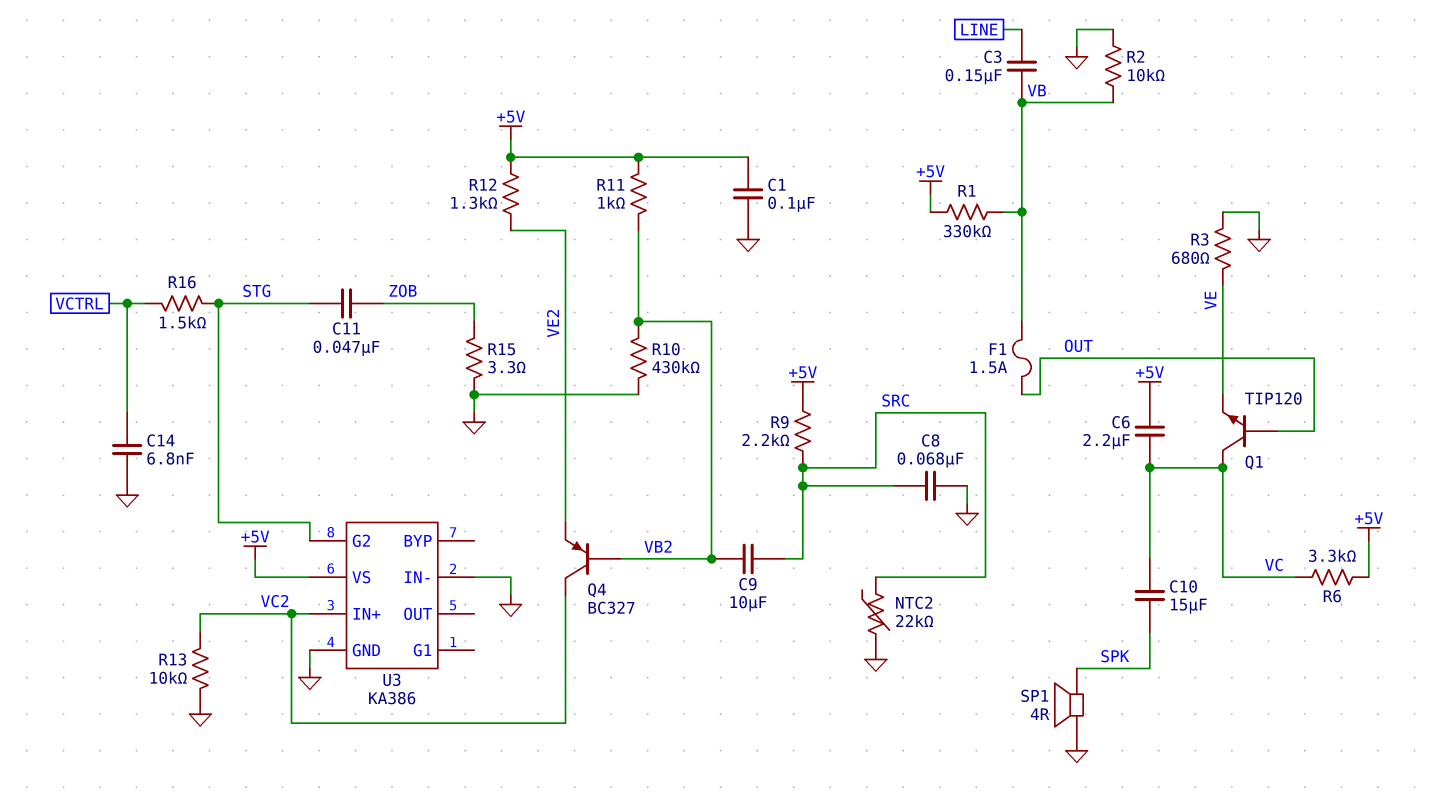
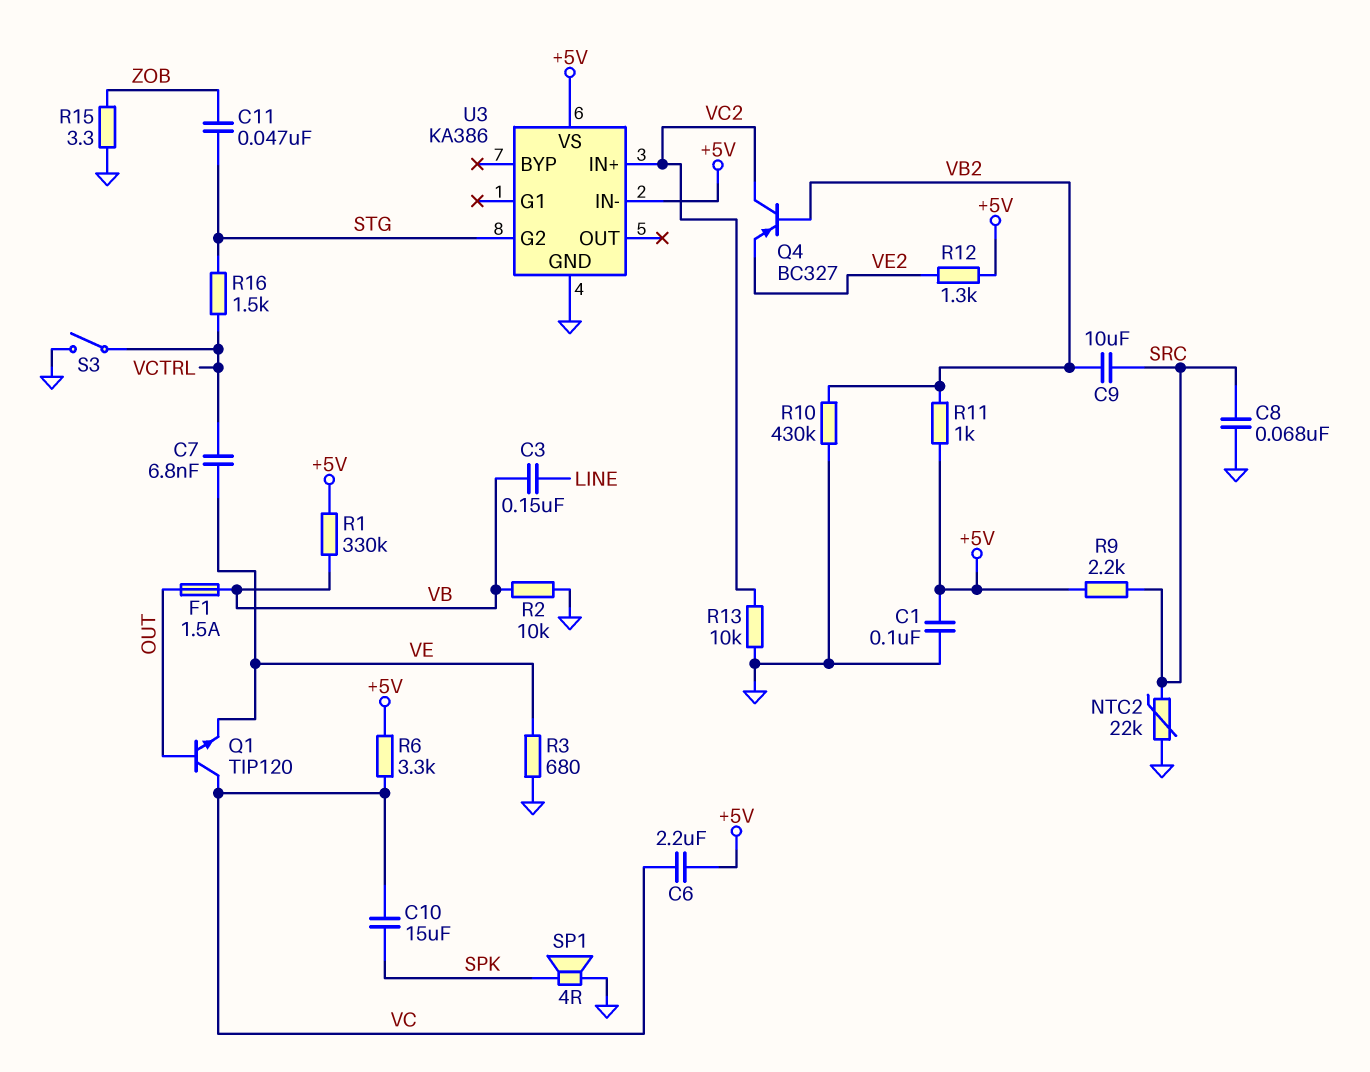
C7: none -> 6.8nF (VCTRL, VE)
C14: 6.8nF (GND, VCTRL) -> none
S3: none -> switch (GND, VCTRL)
U3 pin IN-: GND -> +5V

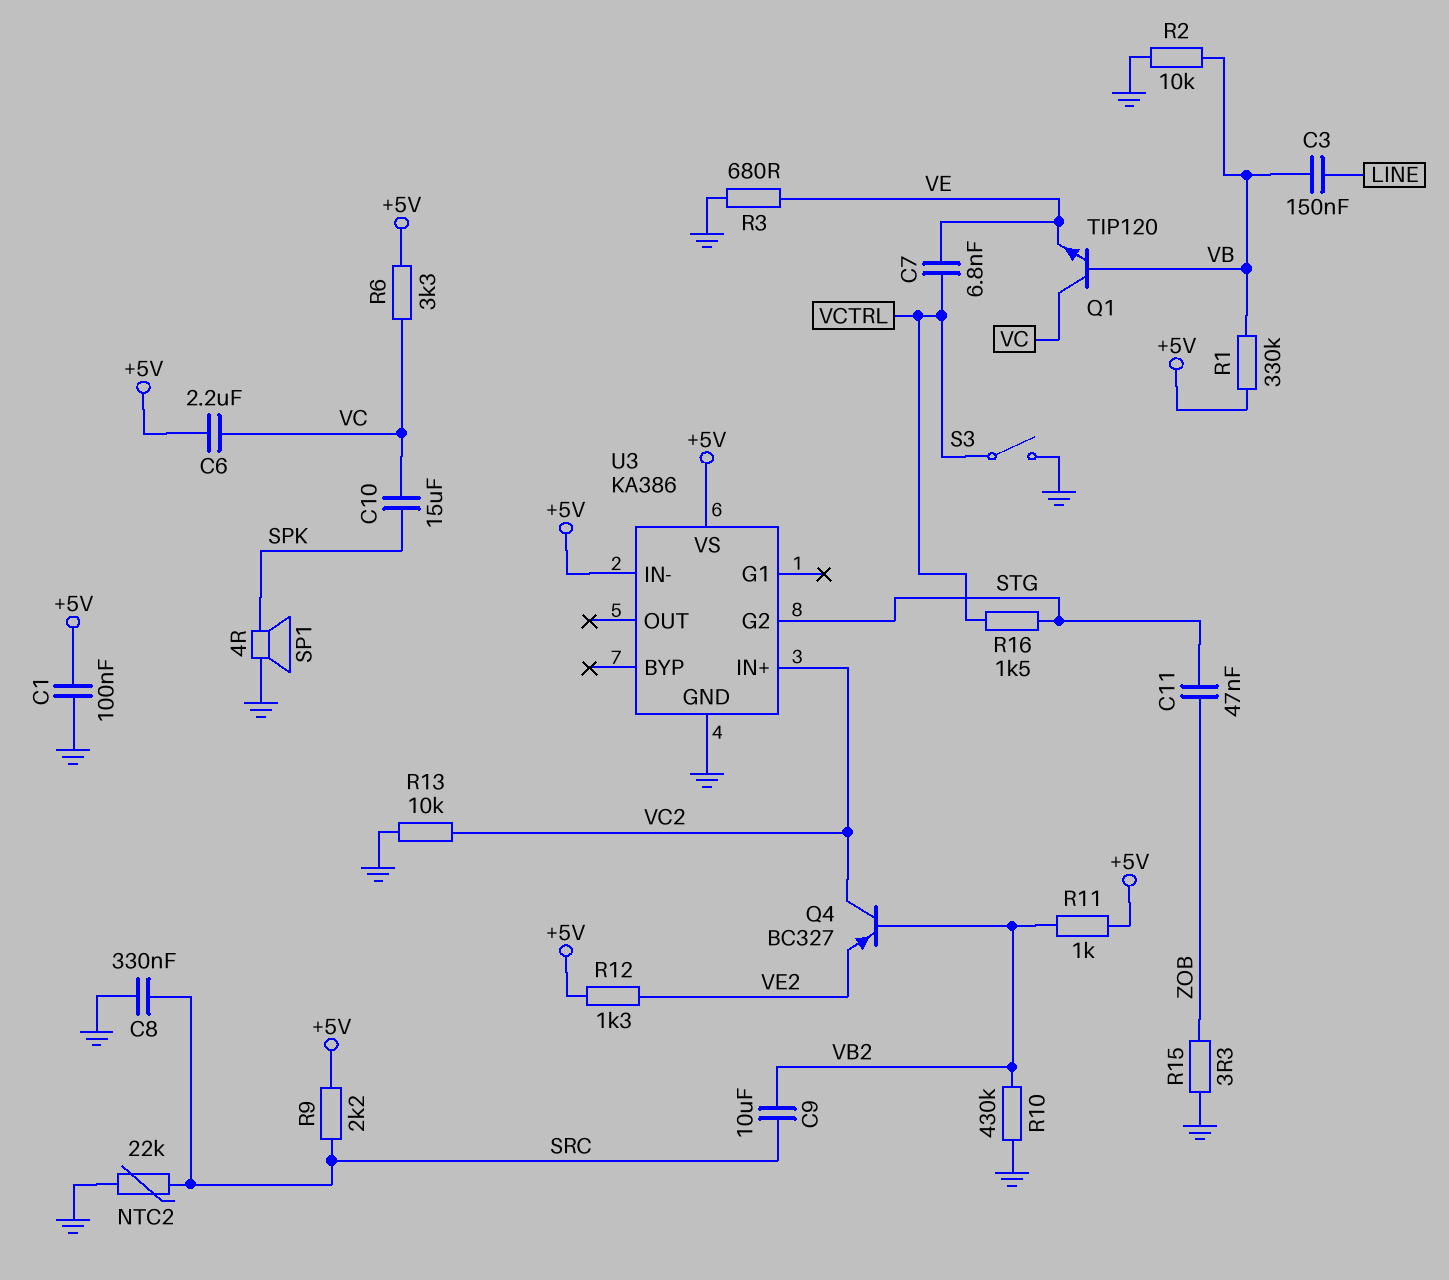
C8: 68nF (GND, SRC) -> 330nF (GND, SRC)
F1: 1.5A (OUT, VB) -> none
Q1: NPN TIP120 (B OUT, C VC, E VE) -> NPN TIP120 (B VB, C VC, E VE)

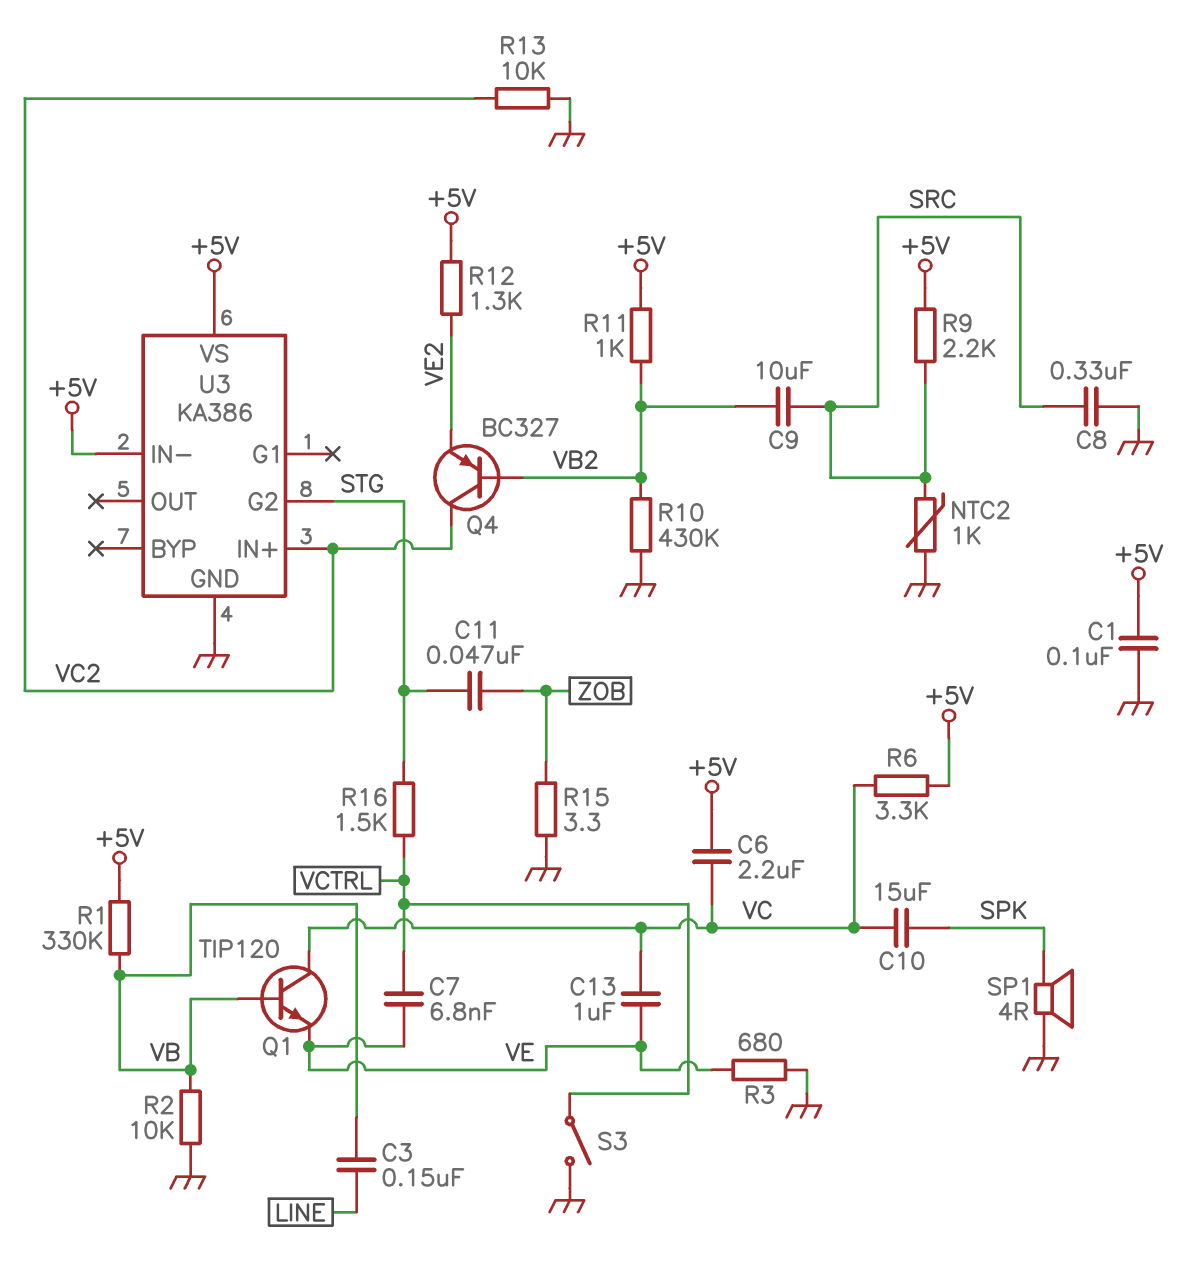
C13: none -> 1uF (VC, VE)
NTC2: 22k (GND, SRC) -> 1k (GND, SRC)

